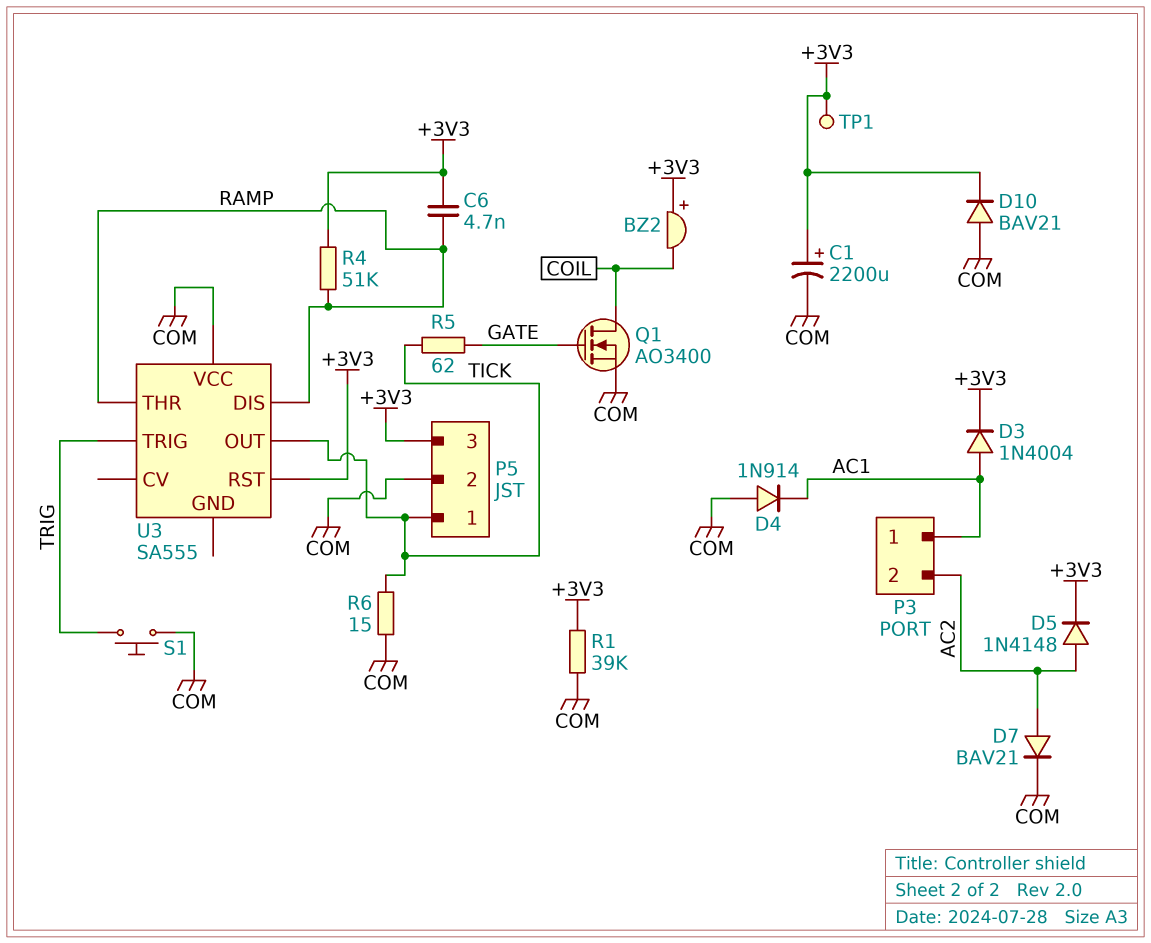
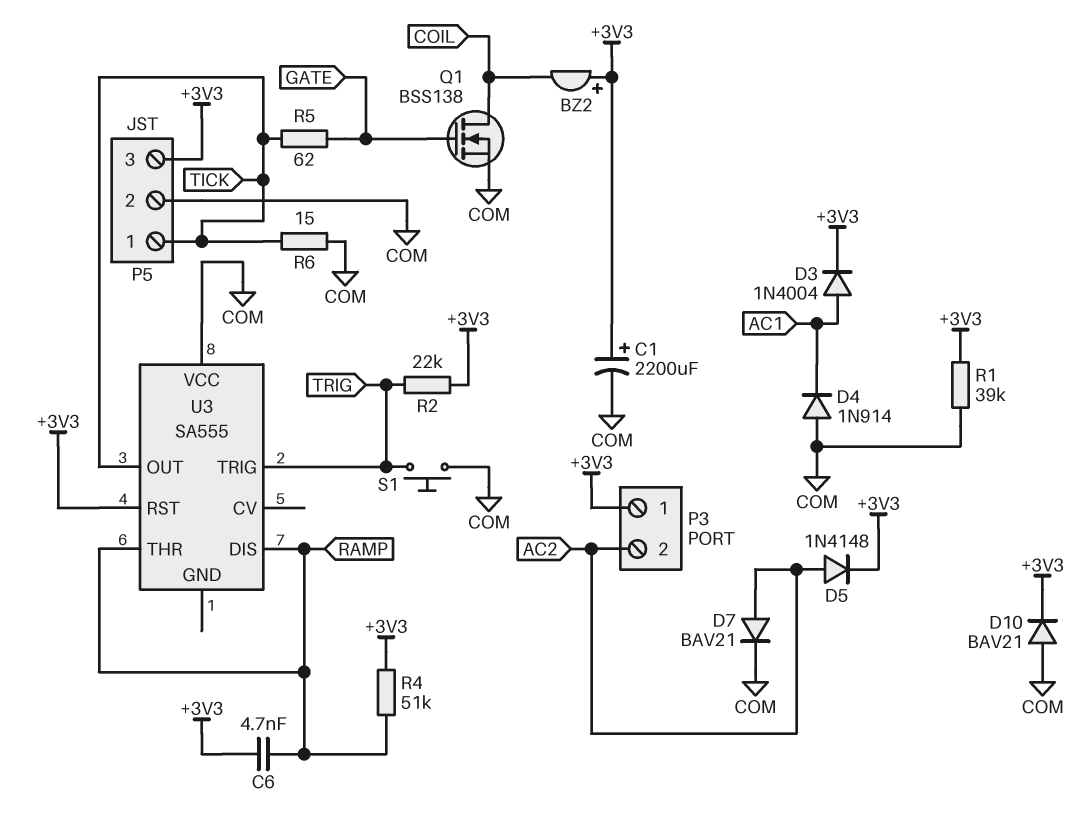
P3 pin 1: AC1 -> +3V3
Q1: NMOS AO3400 (G GATE, D COIL, S COM) -> NMOS BSS138 (G GATE, D COIL, S COM)
R2: none -> 22k (+3V3, TRIG)
TP1: test point (+3V3) -> none

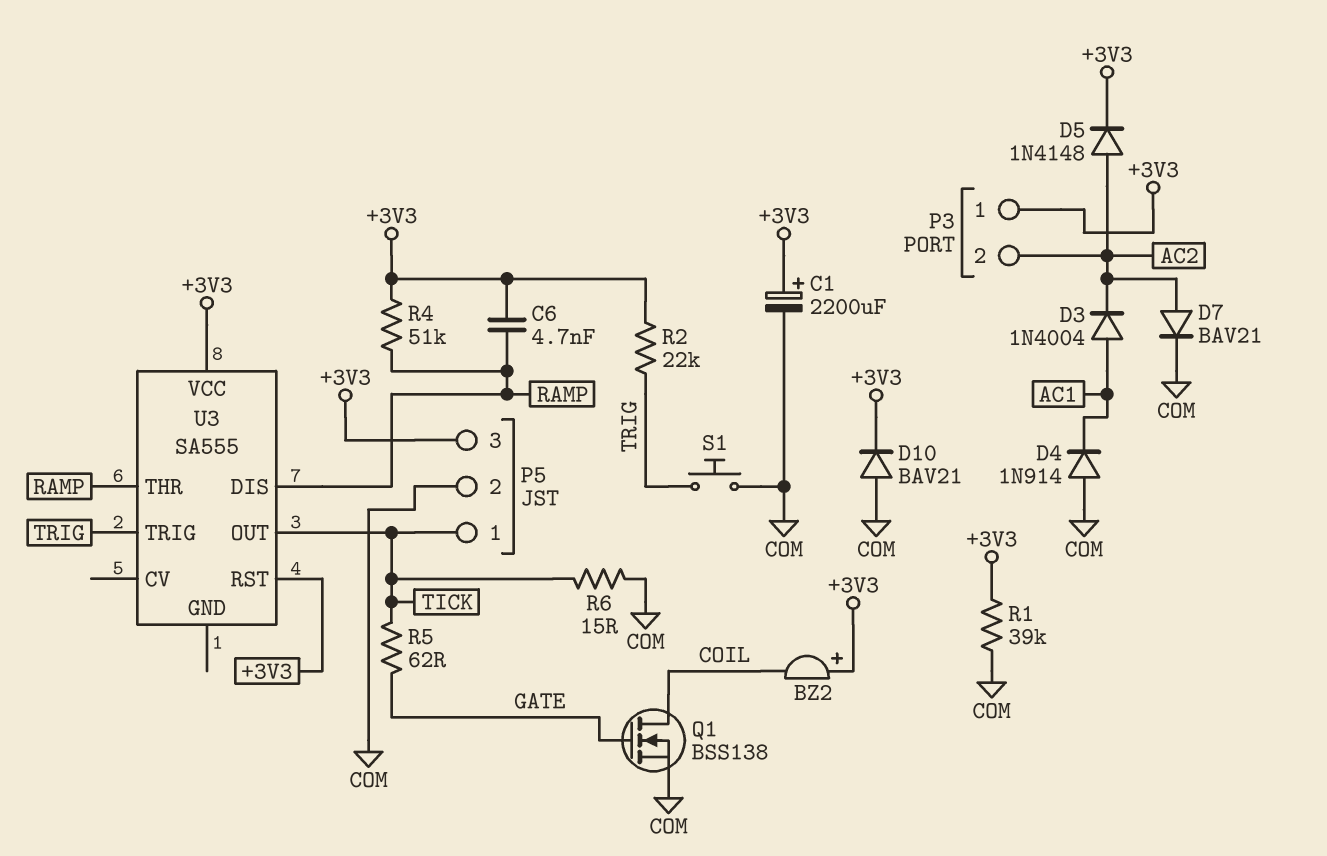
D3: diode 1N4004 (A AC1, K +3V3) -> diode 1N4004 (A AC1, K AC2)
U3 pin VCC: COM -> +3V3

